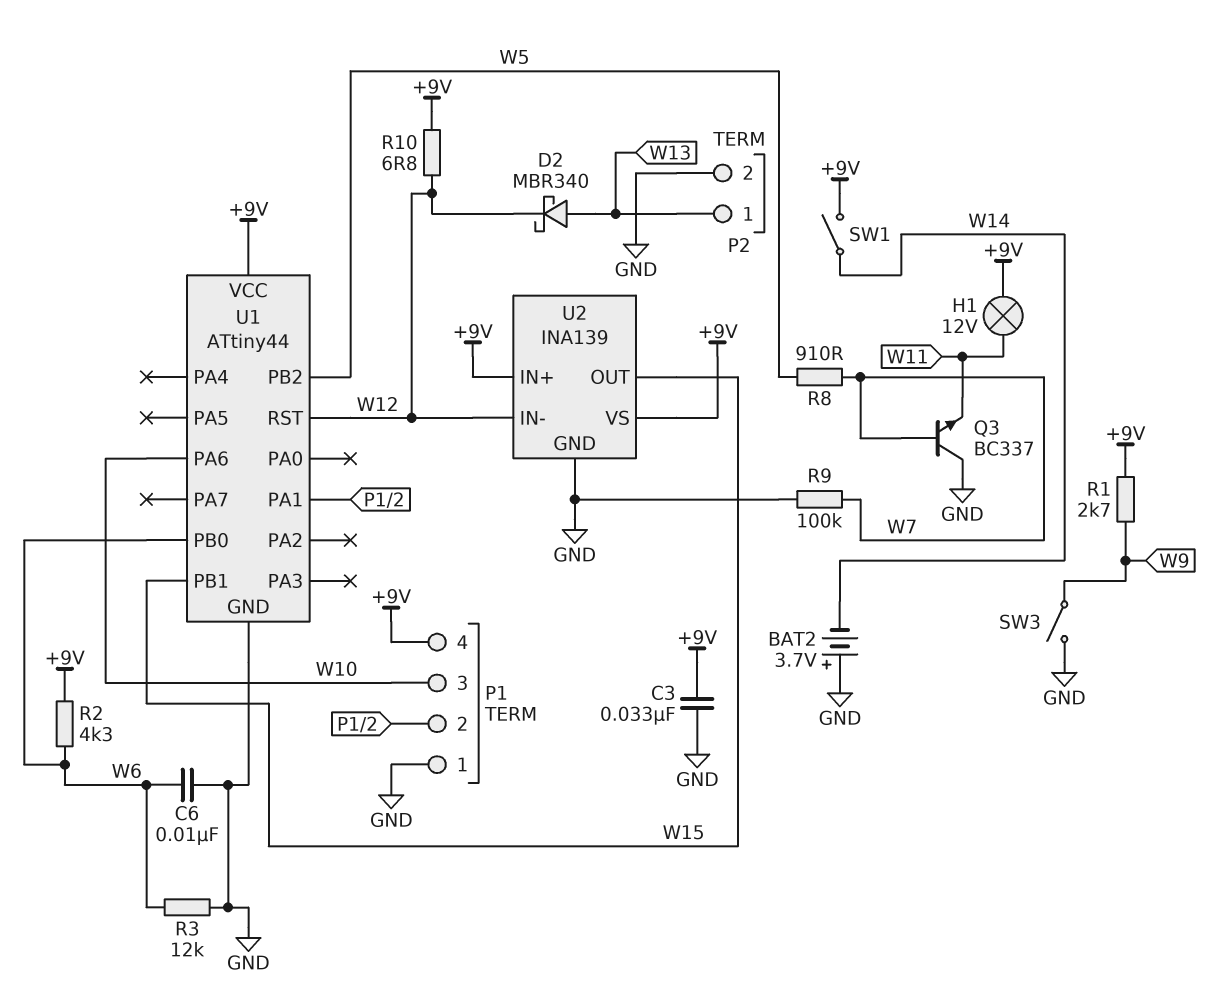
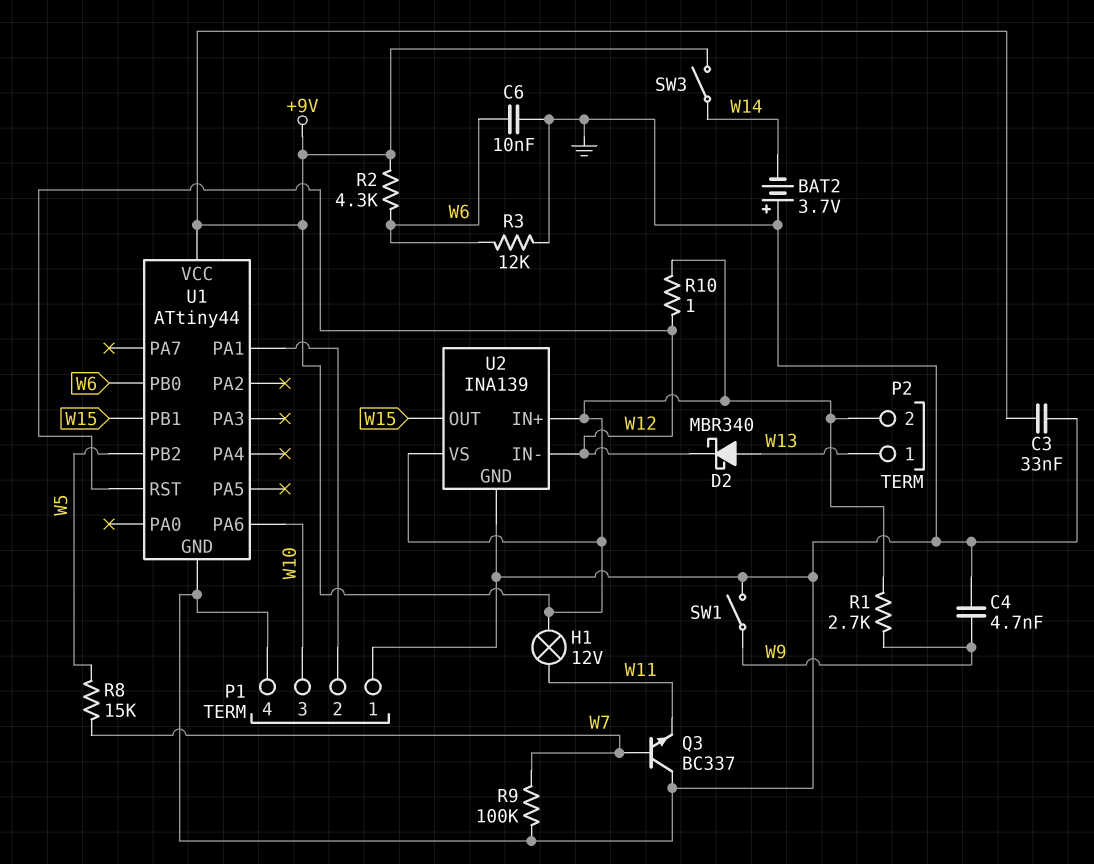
C4: none -> 4.7nF (GND, W9)
P1 pin 4: +9V -> GND
P2 pin 2: GND -> +9V
R8: 910 (W5, W7) -> 15k (W5, W7)
R10: 6.8 (+9V, W12) -> 1 (+9V, W12)
SW1: switch (+9V, W14) -> switch (GND, W9)
SW3: switch (GND, W9) -> switch (+9V, W14)

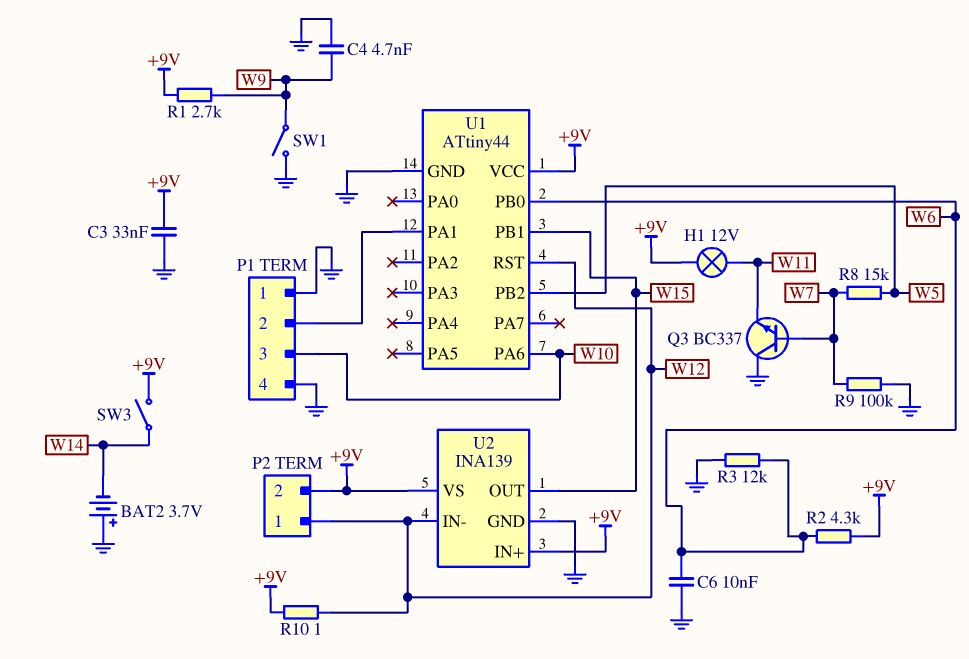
D2: schottky MBR340 (A W13, K W12) -> none
P2 pin 1: W13 -> W12

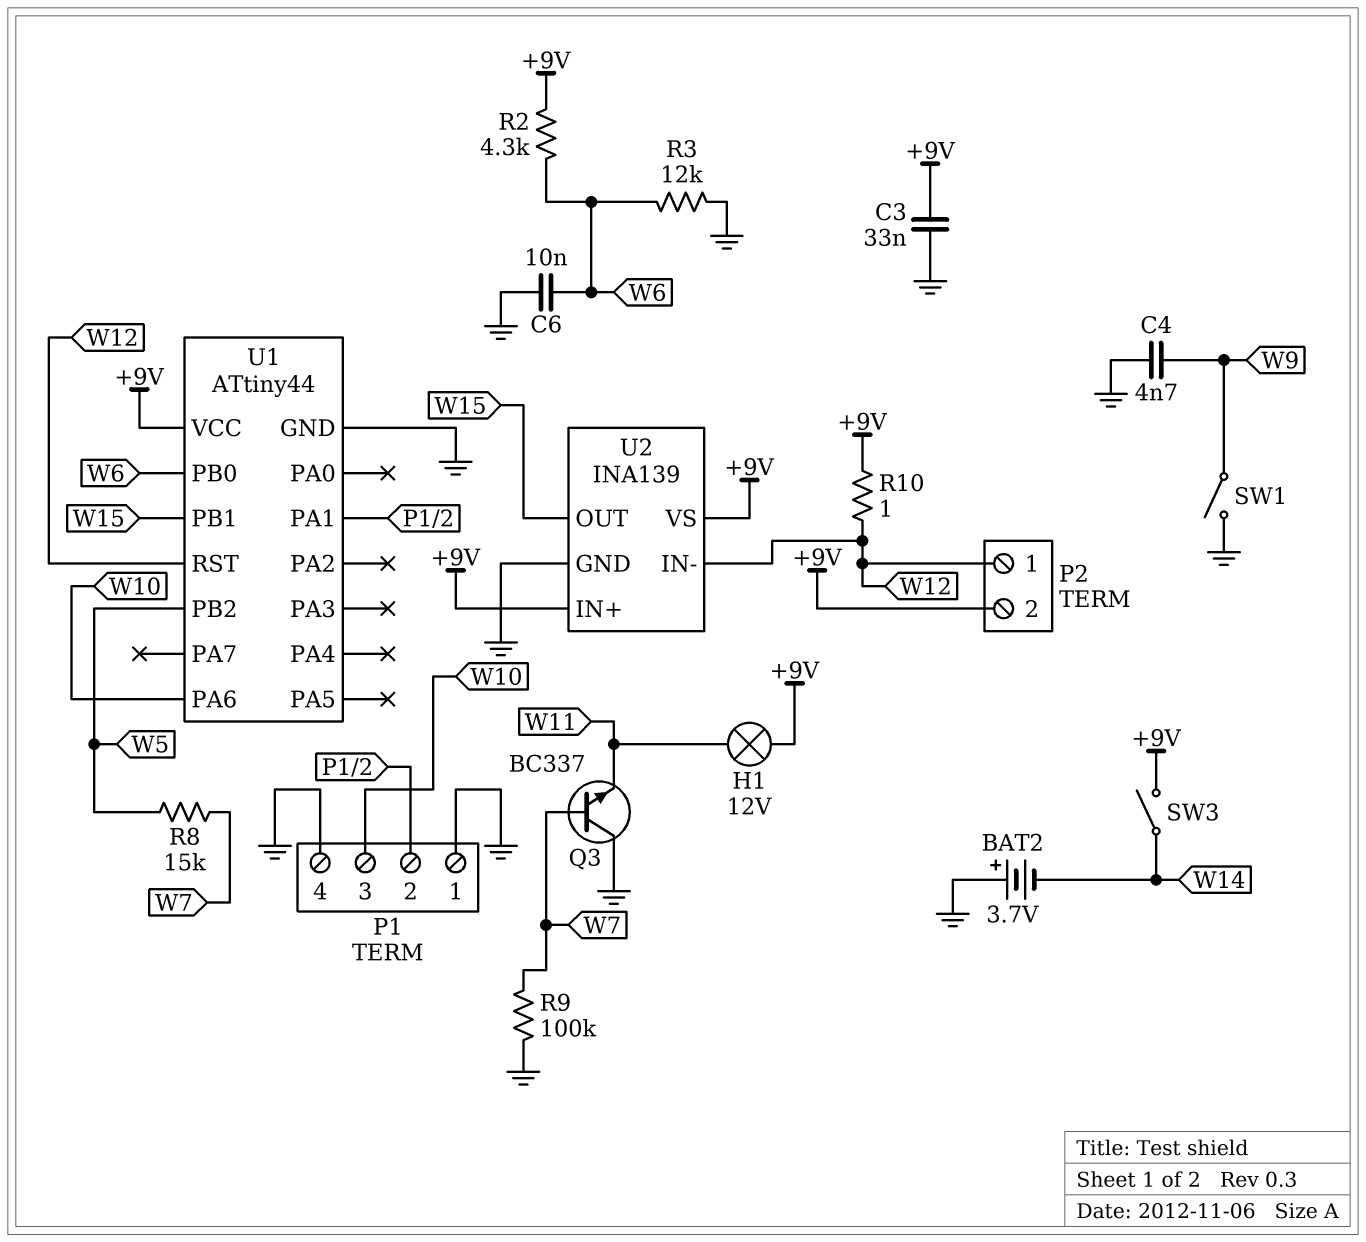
R1: 2.7k (+9V, W9) -> none

